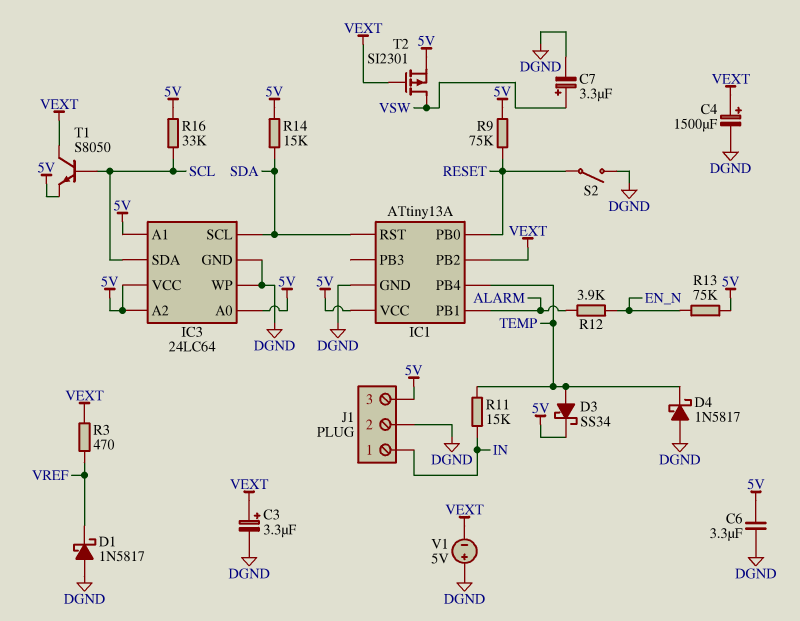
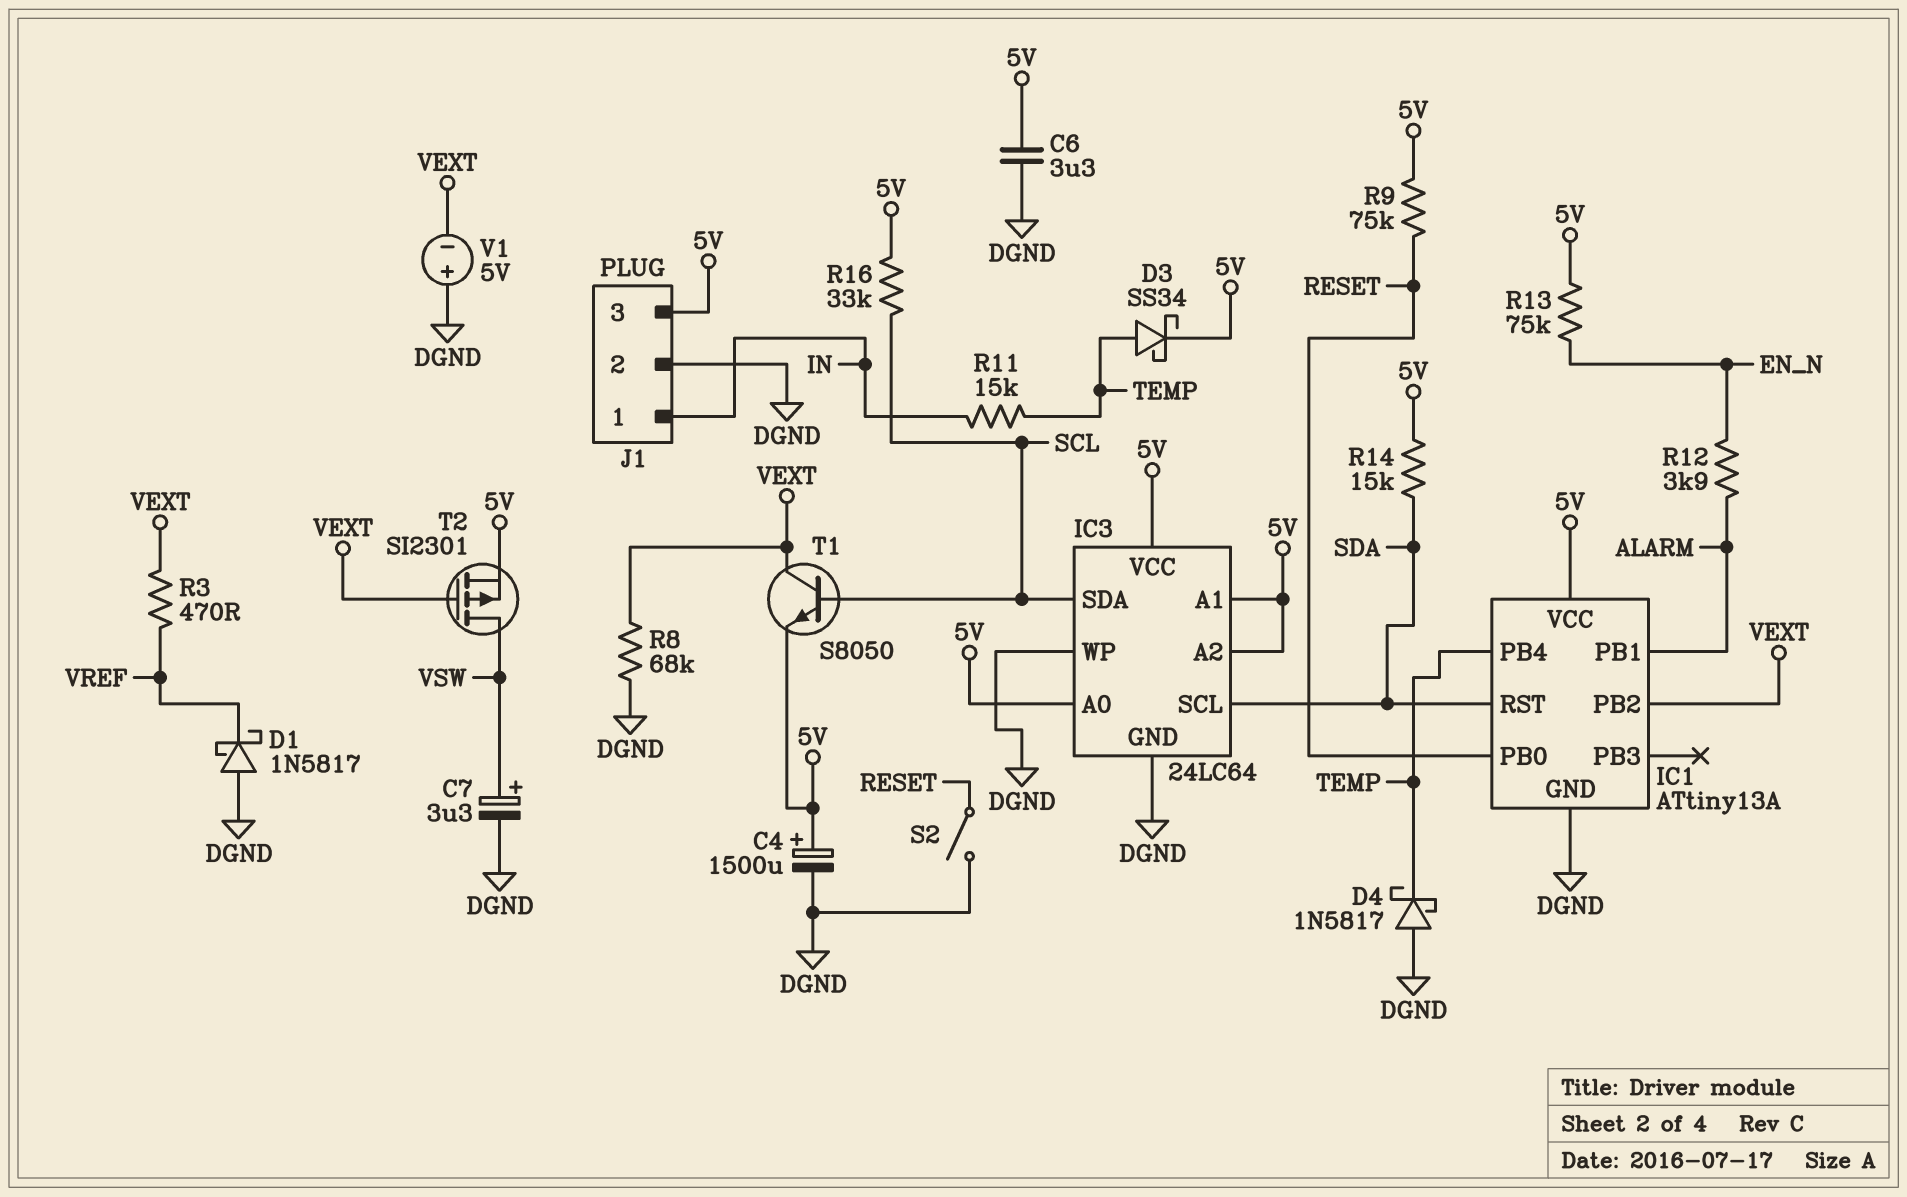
C3: 3.3uF (plus VEXT, minus DGND) -> none
C4: 1500uF (plus VEXT, minus DGND) -> 1500uF (plus 5V, minus DGND)
R8: none -> 68k (DGND, VEXT)

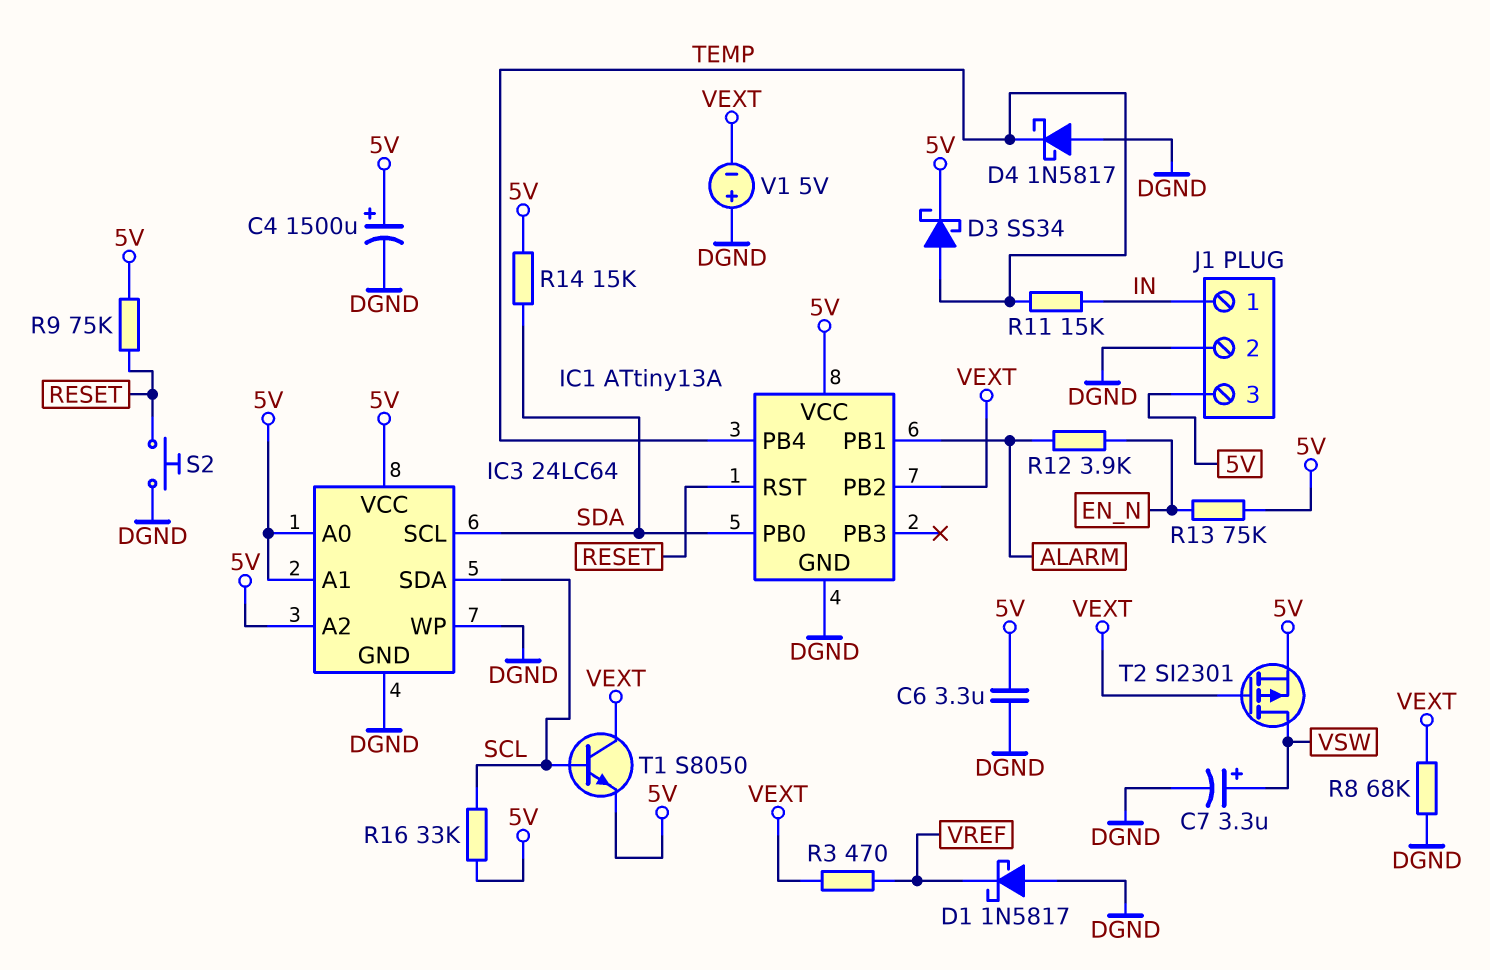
IC1 pin PB0: RESET -> SDA
IC1 pin RST: SDA -> RESET
S2: switch (DGND, RESET) -> button (DGND, RESET)

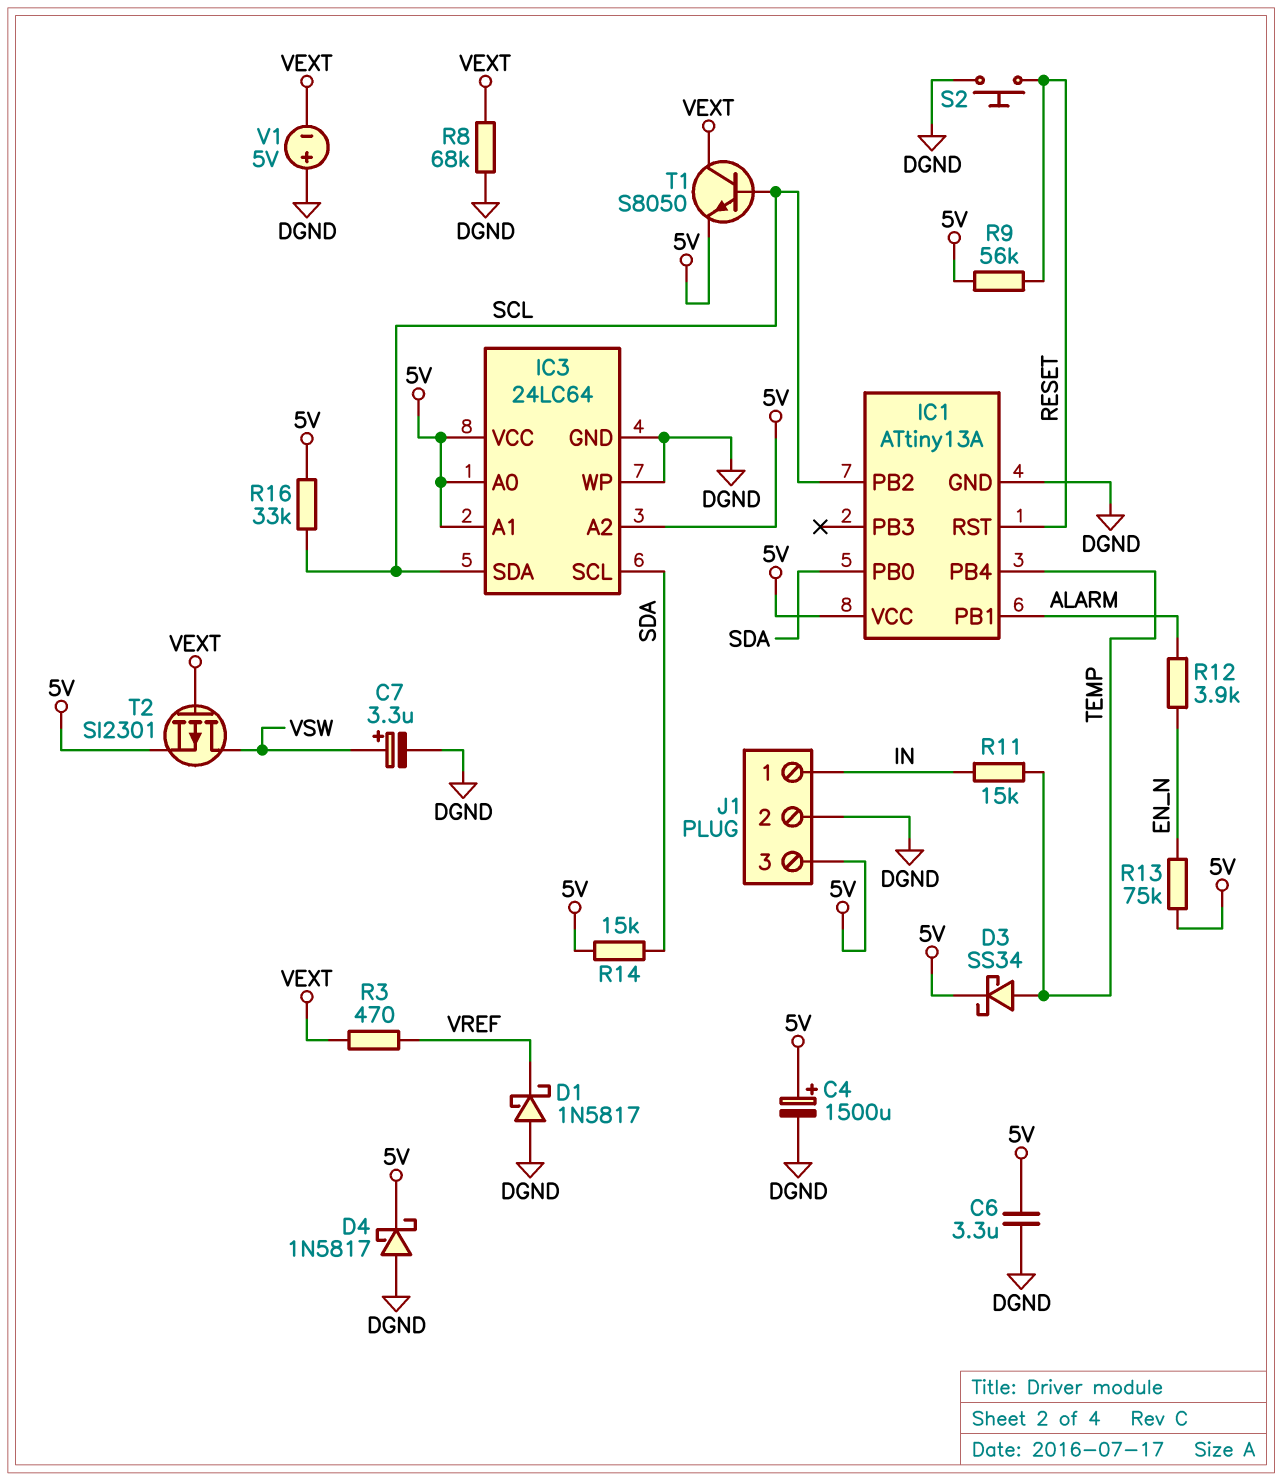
D4: schottky 1N5817 (A DGND, K TEMP) -> schottky 1N5817 (A DGND, K 5V)
IC1 pin PB2: VEXT -> SCL
R9: 75k (5V, RESET) -> 56k (5V, RESET)

